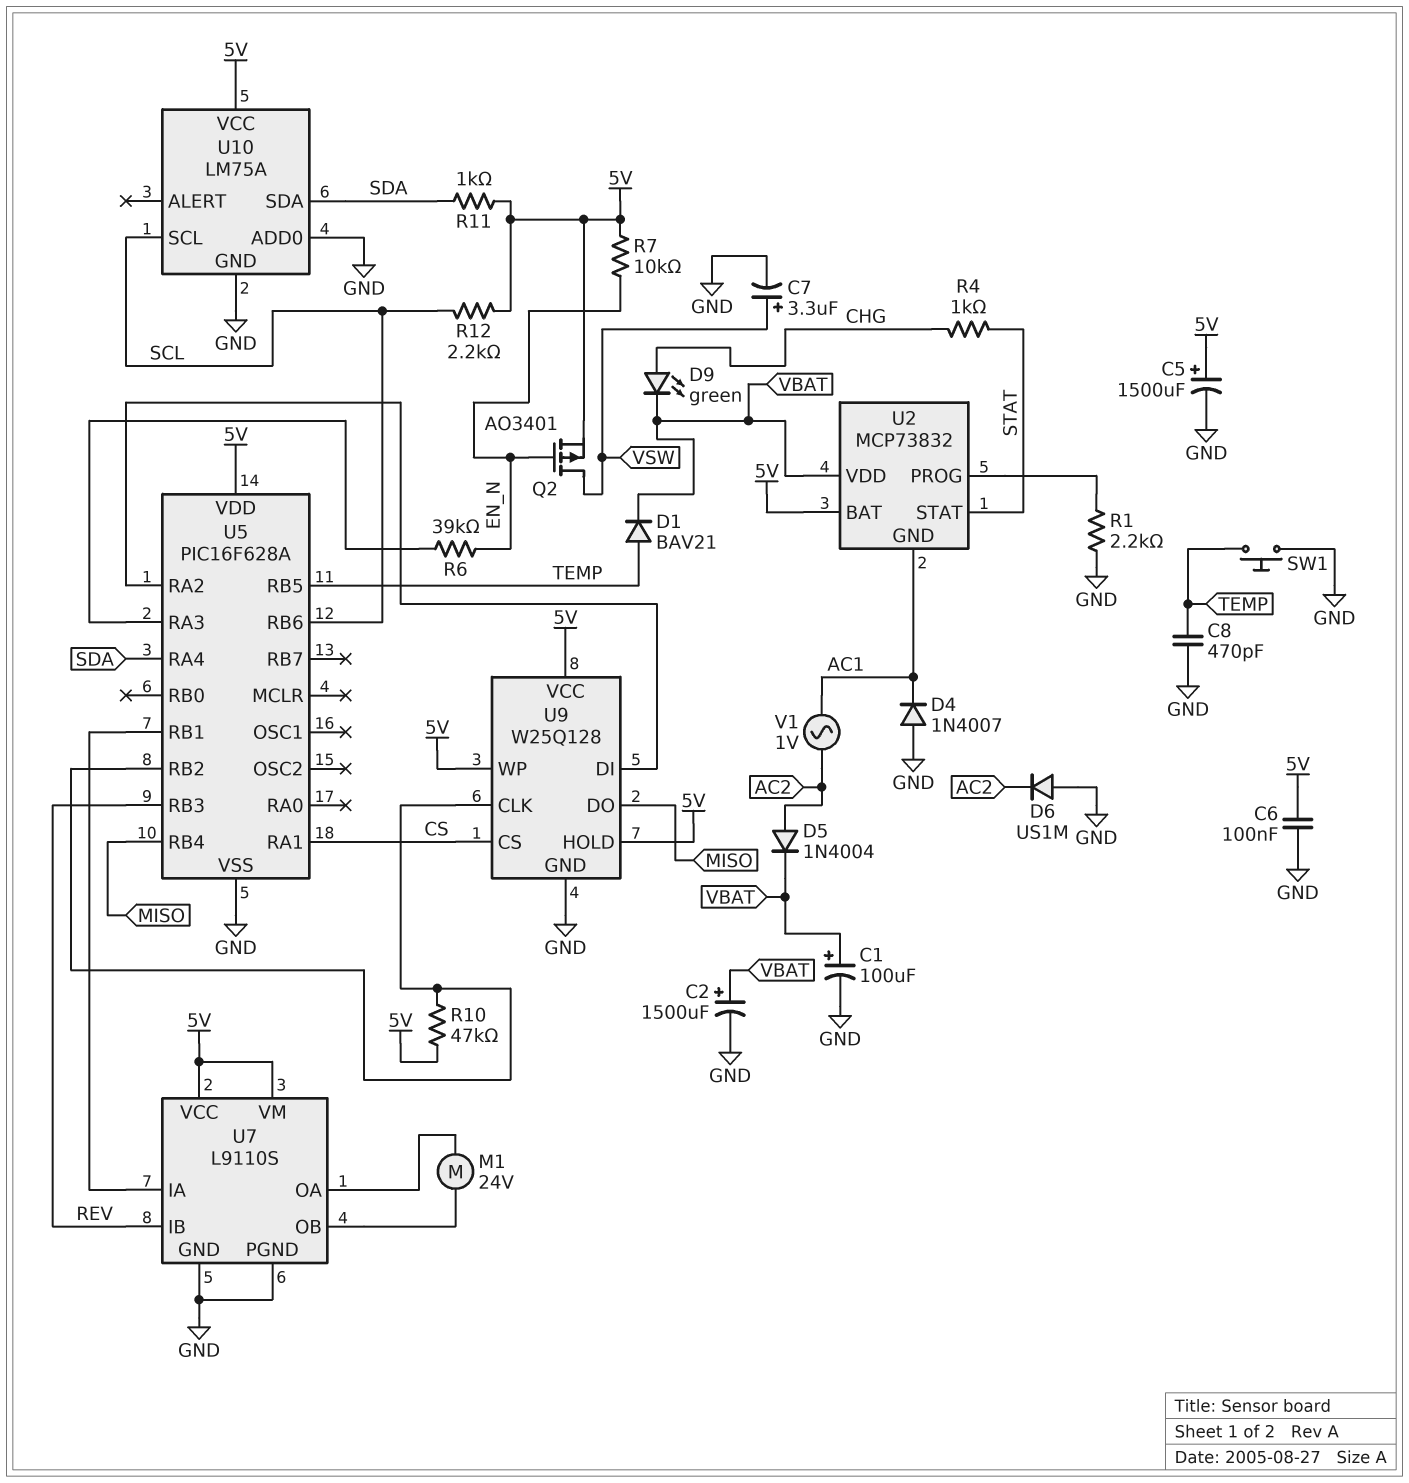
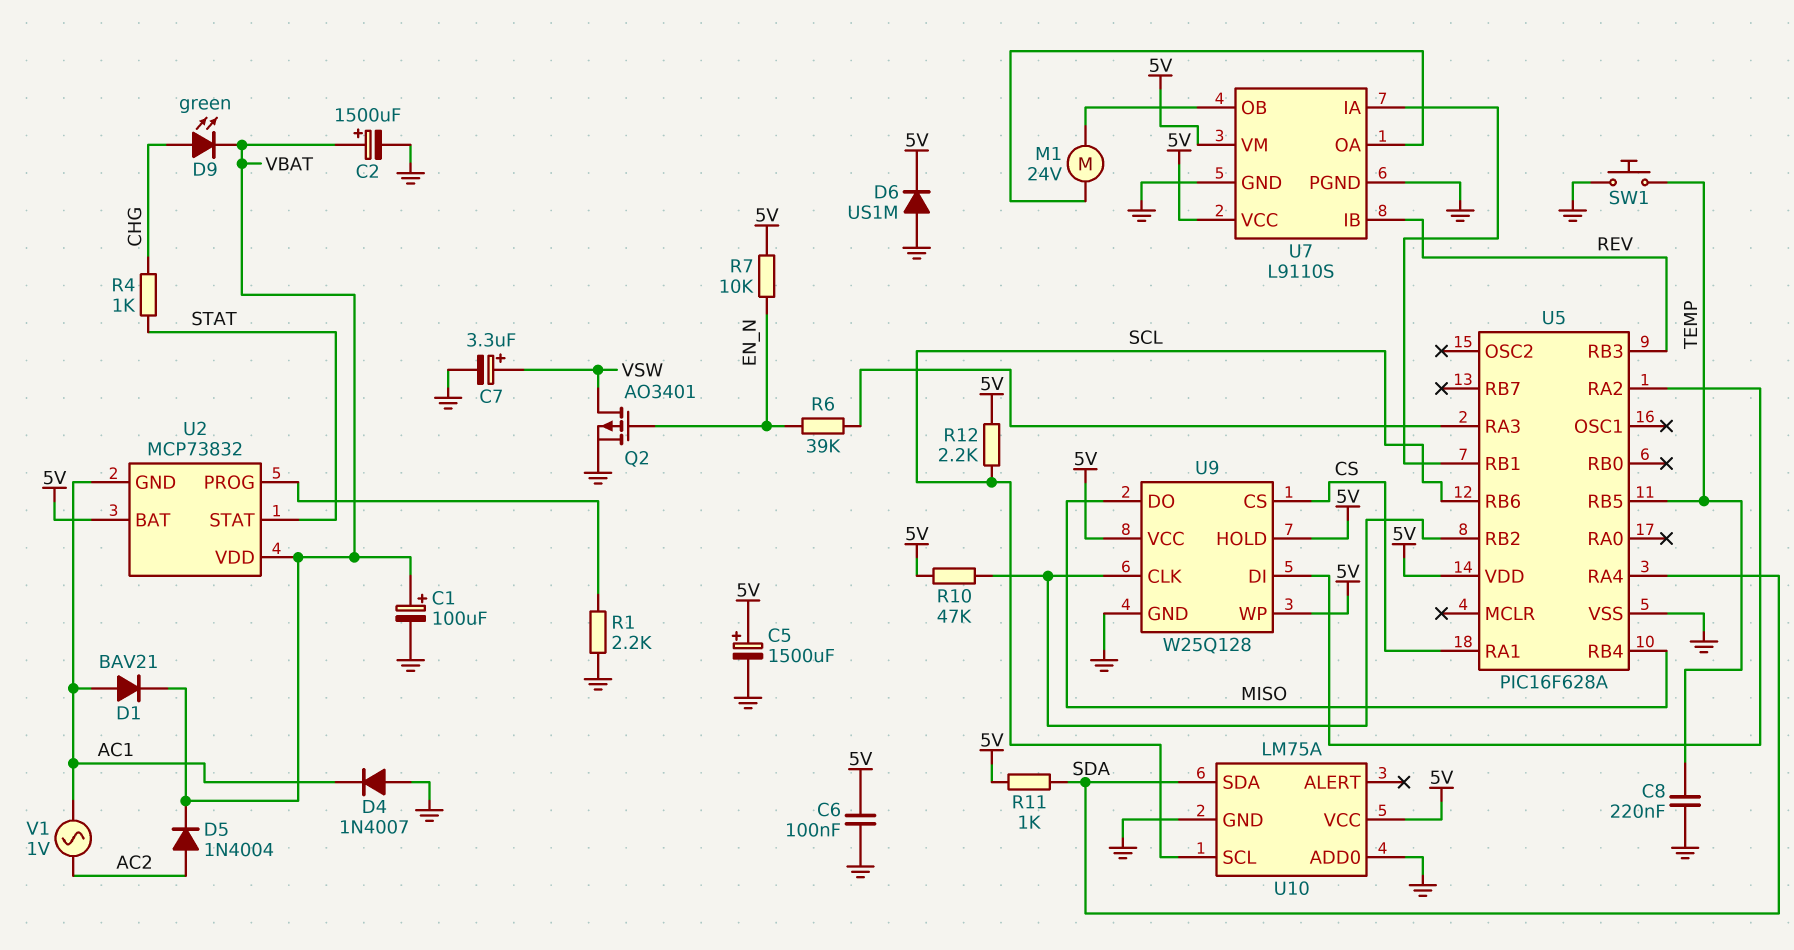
C8: 470pF (GND, TEMP) -> 220nF (GND, TEMP)
D1: diode BAV21 (A TEMP, K VBAT) -> diode BAV21 (A AC1, K VBAT)
D6: diode US1M (A GND, K AC2) -> diode US1M (A GND, K 5V)
Q2: PMOS AO3401 (G EN_N, D VSW, S 5V) -> PMOS AO3401 (G EN_N, D VSW, S GND)

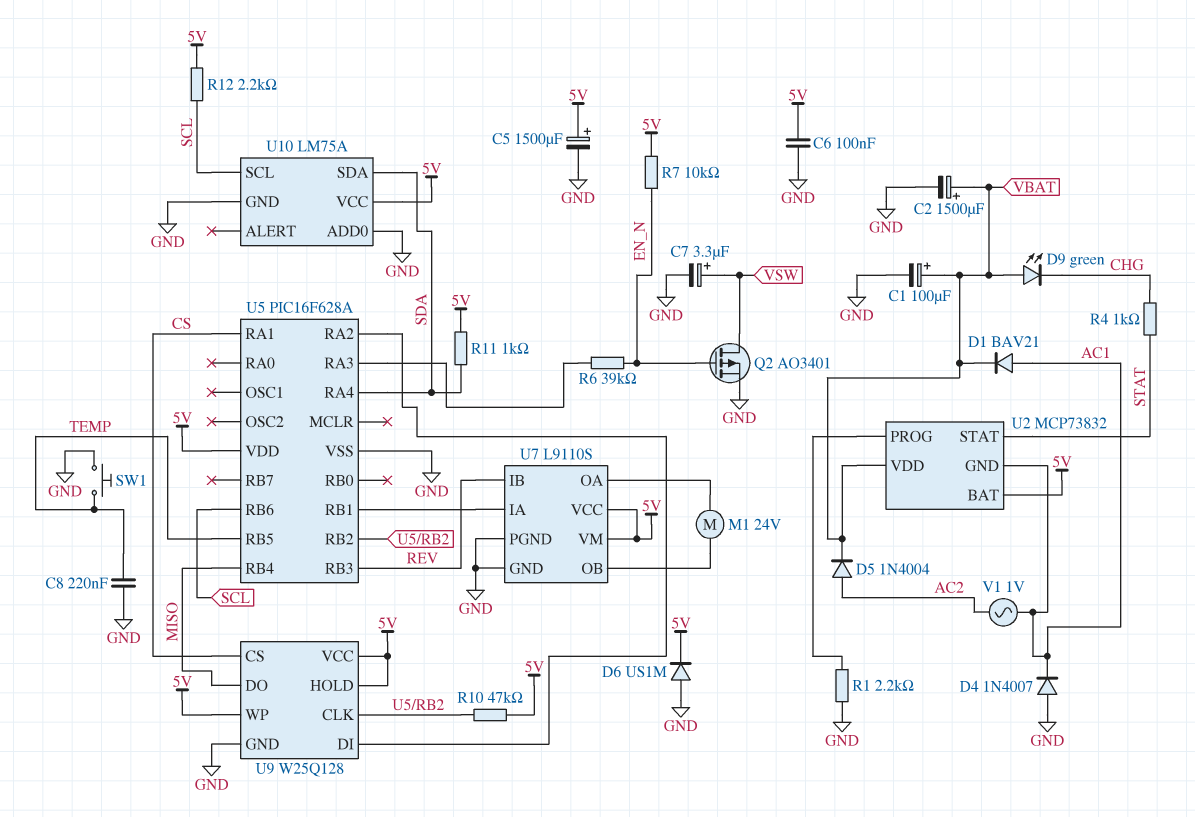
D9: LED green (A CHG, K VBAT) -> LED green (A VBAT, K CHG)

